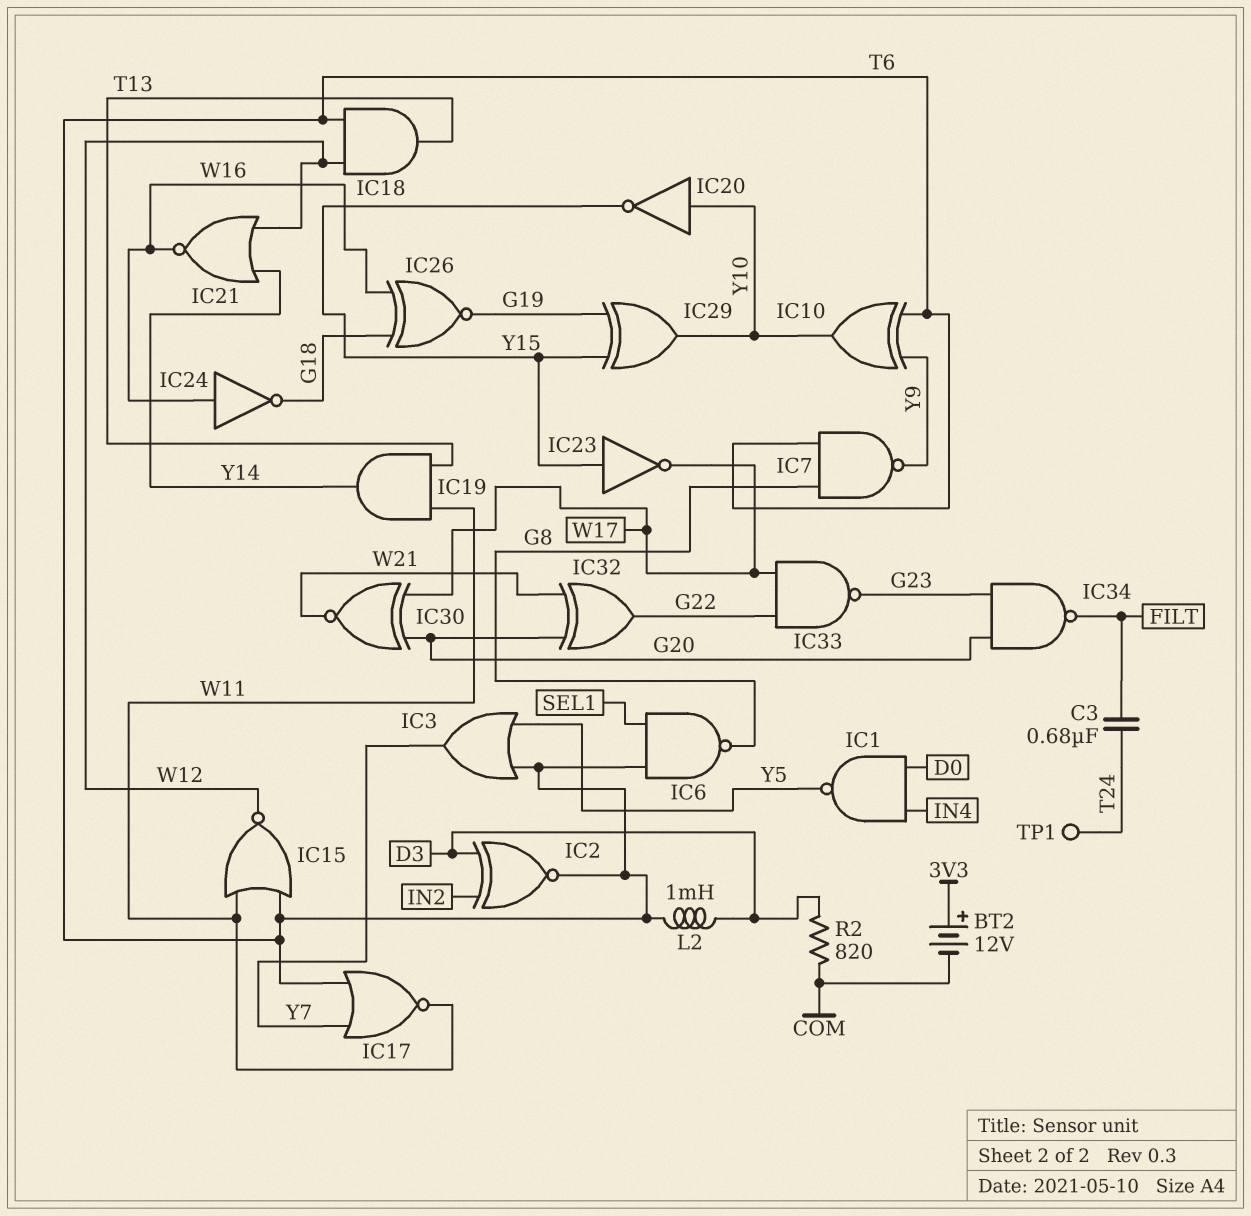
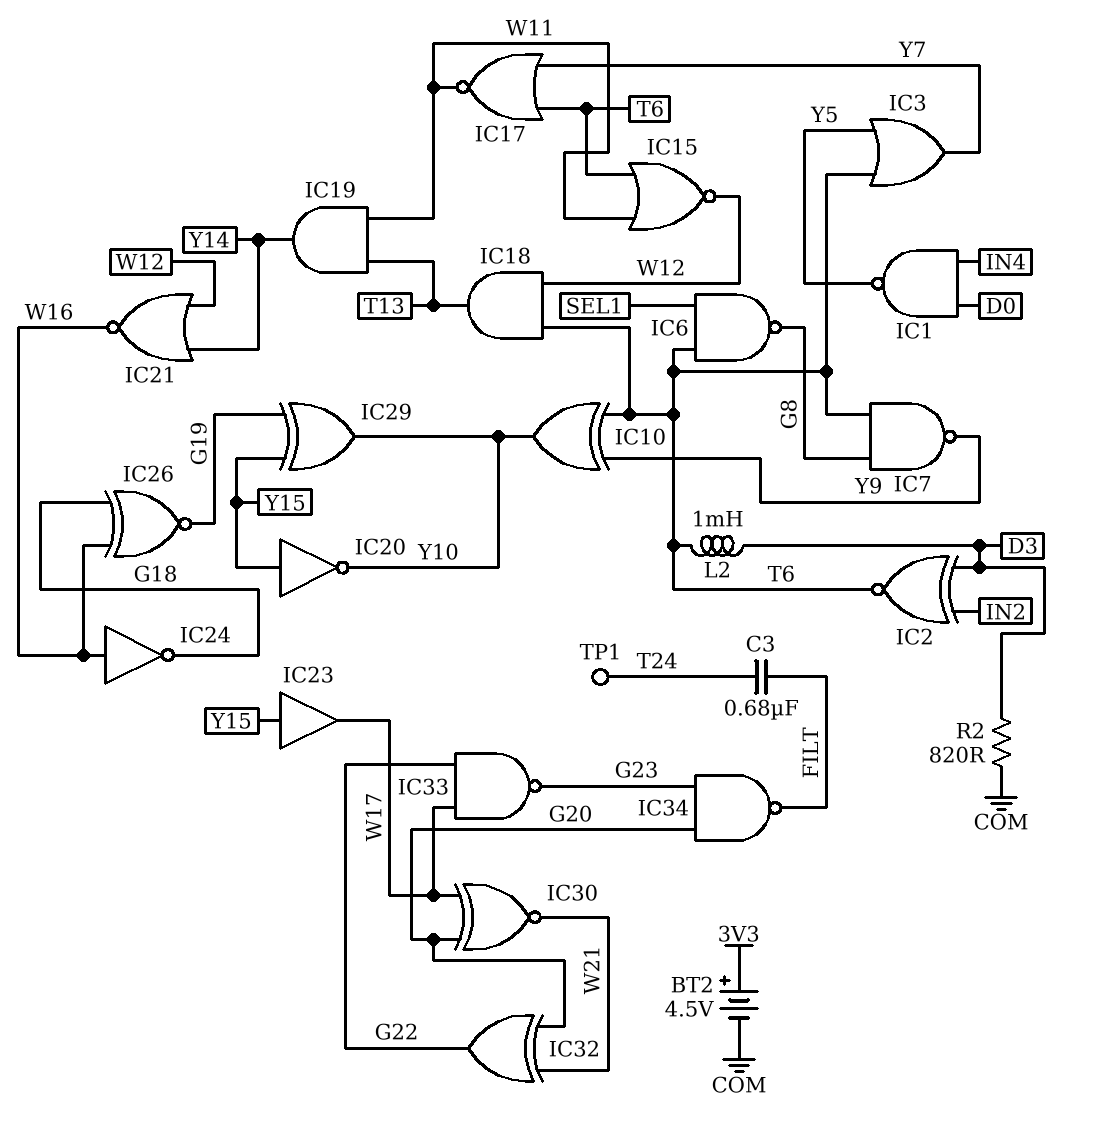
BT2: 12V (plus 3V3, minus COM) -> 4.5V (plus 3V3, minus COM)
IC20: NOT (in Y10, out Y15) -> NOT (in Y15, out Y10)
IC23: NOT (in Y15, out W17) -> buffer (in Y15, out W17)

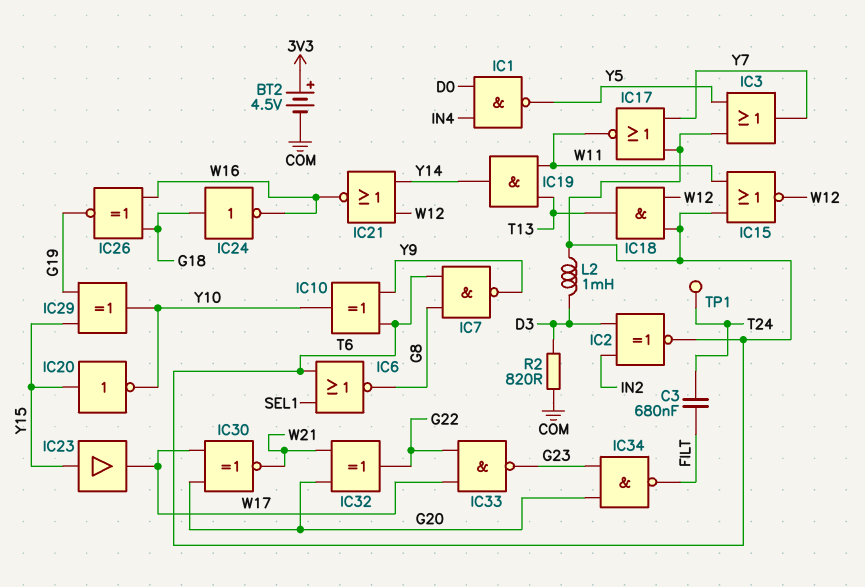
IC6: NAND (in SEL1, in T6, out G8) -> NOR (in SEL1, in T6, out G8)
IC24: NOT (in W16, out G18) -> NOT (in G18, out W16)

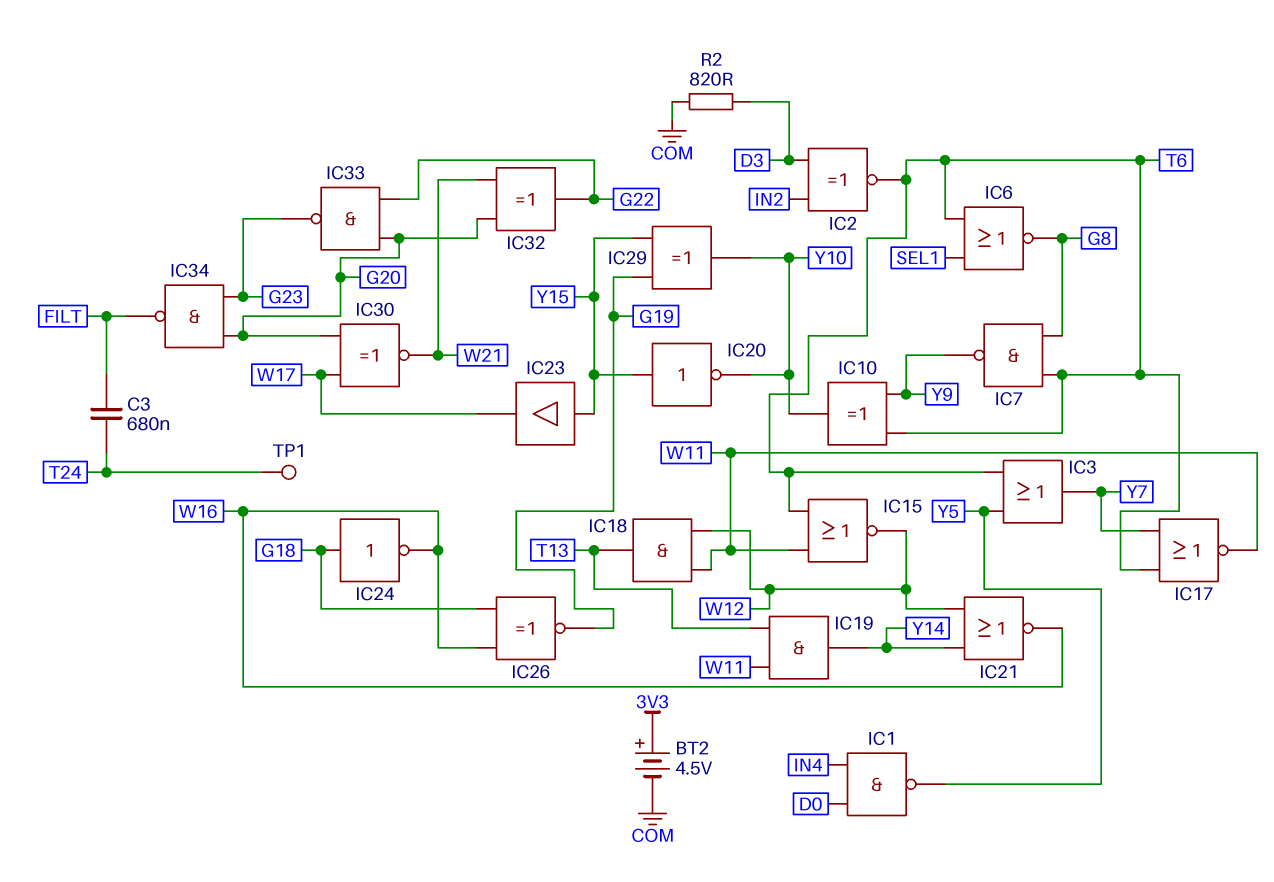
IC18: AND (in T6, in W12, out T13) -> AND (in W11, in W12, out T13)
IC33: NAND (in G22, in W17, out G23) -> NAND (in G20, in G22, out G23)
L2: 1mH (D3, T6) -> none

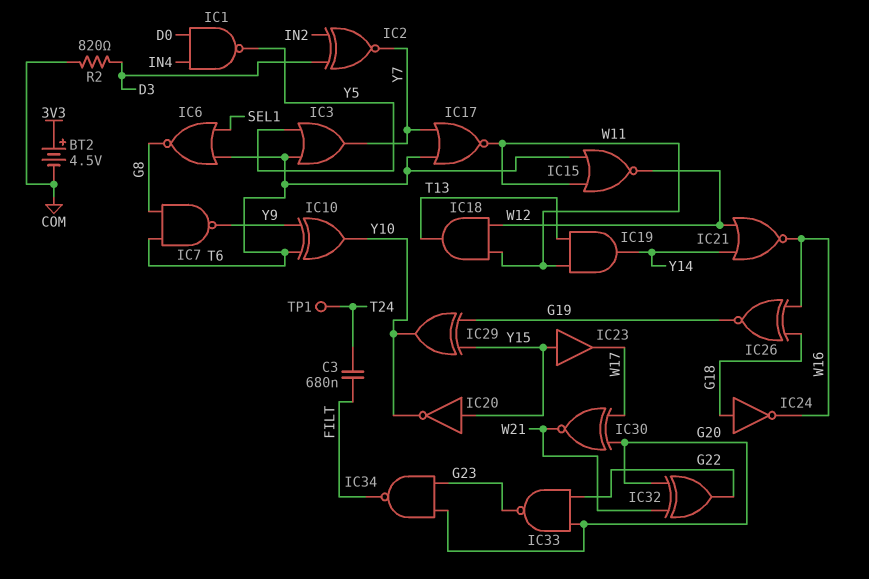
IC2: XNOR (in D3, in IN2, out T6) -> XNOR (in D3, in IN2, out Y7)

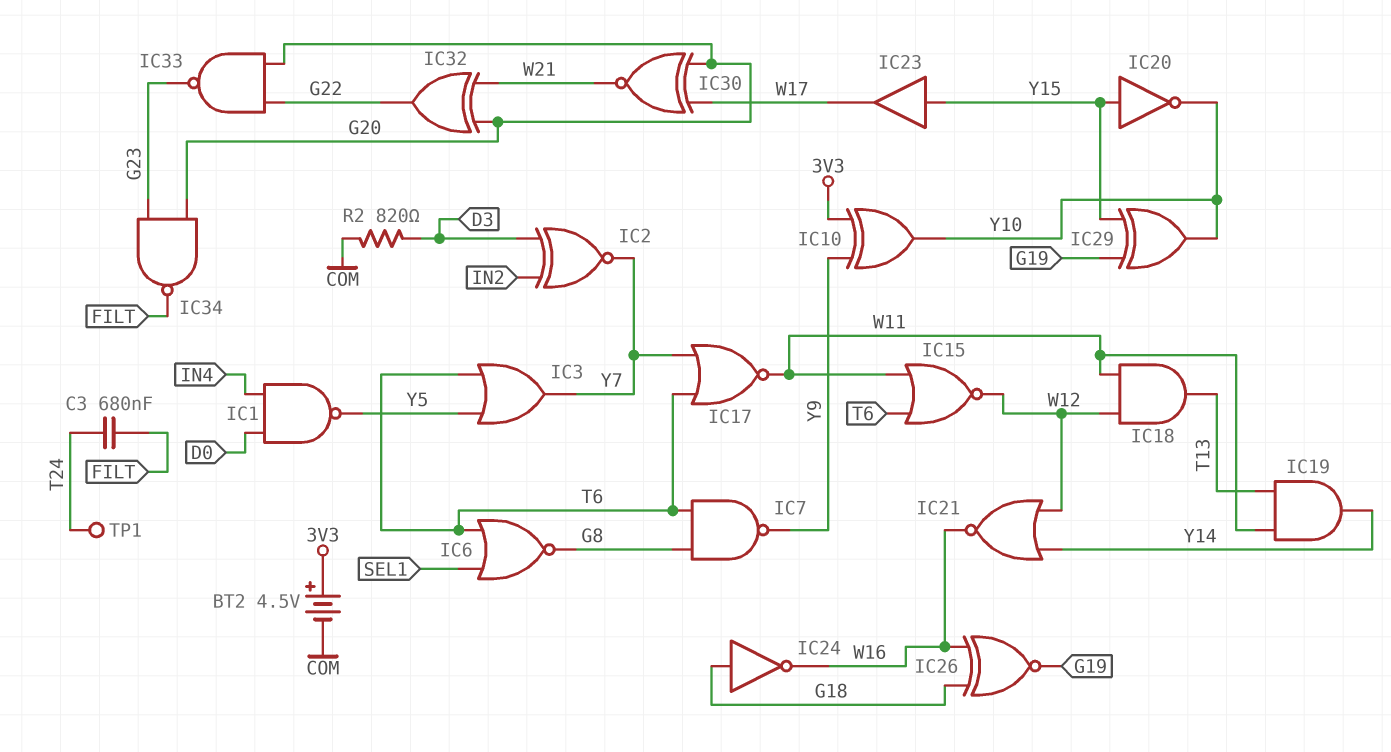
IC10: XOR (in T6, in Y9, out Y10) -> XOR (in 3V3, in Y9, out Y10)

